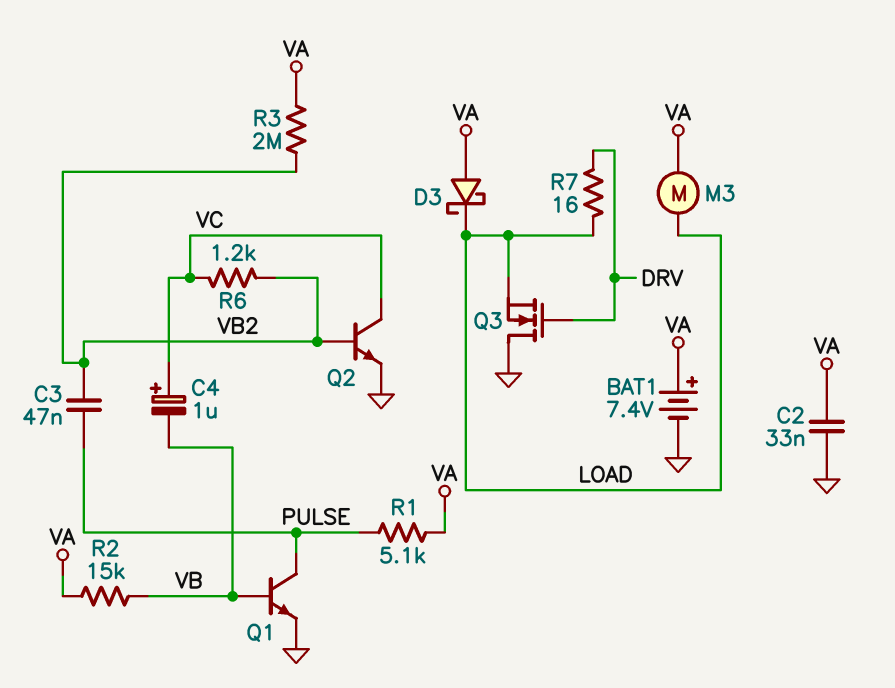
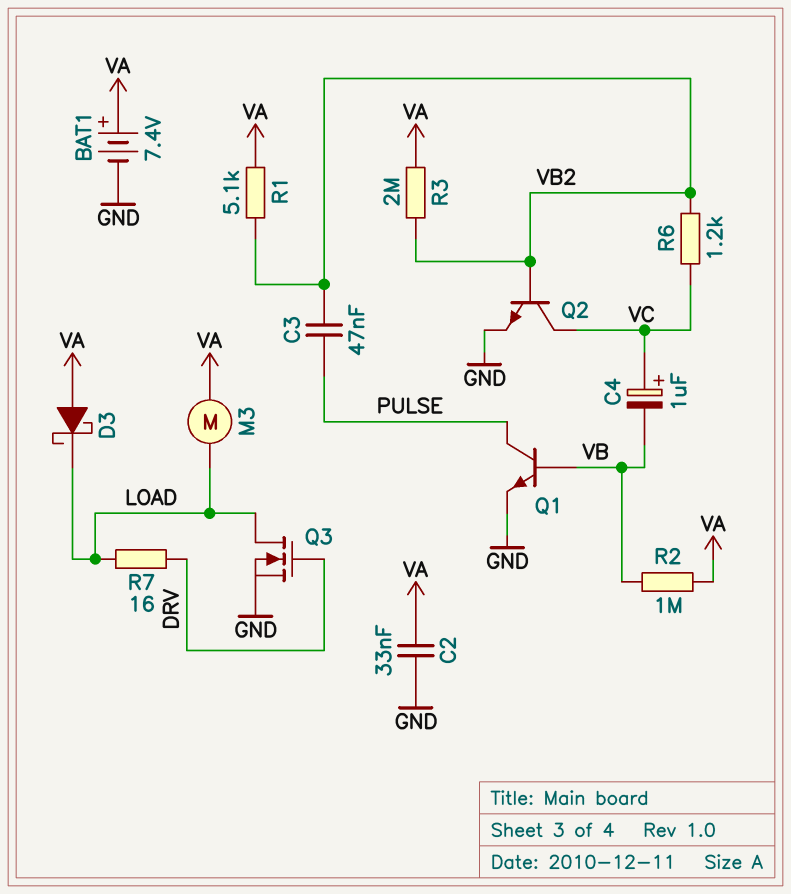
Q3: NMOS (G DRV, D GND, S LOAD) -> NMOS (G DRV, D LOAD, S GND)
R1: 5.1k (PULSE, VA) -> 5.1k (VA, VB2)
R2: 15k (VA, VB) -> 1M (VA, VB)

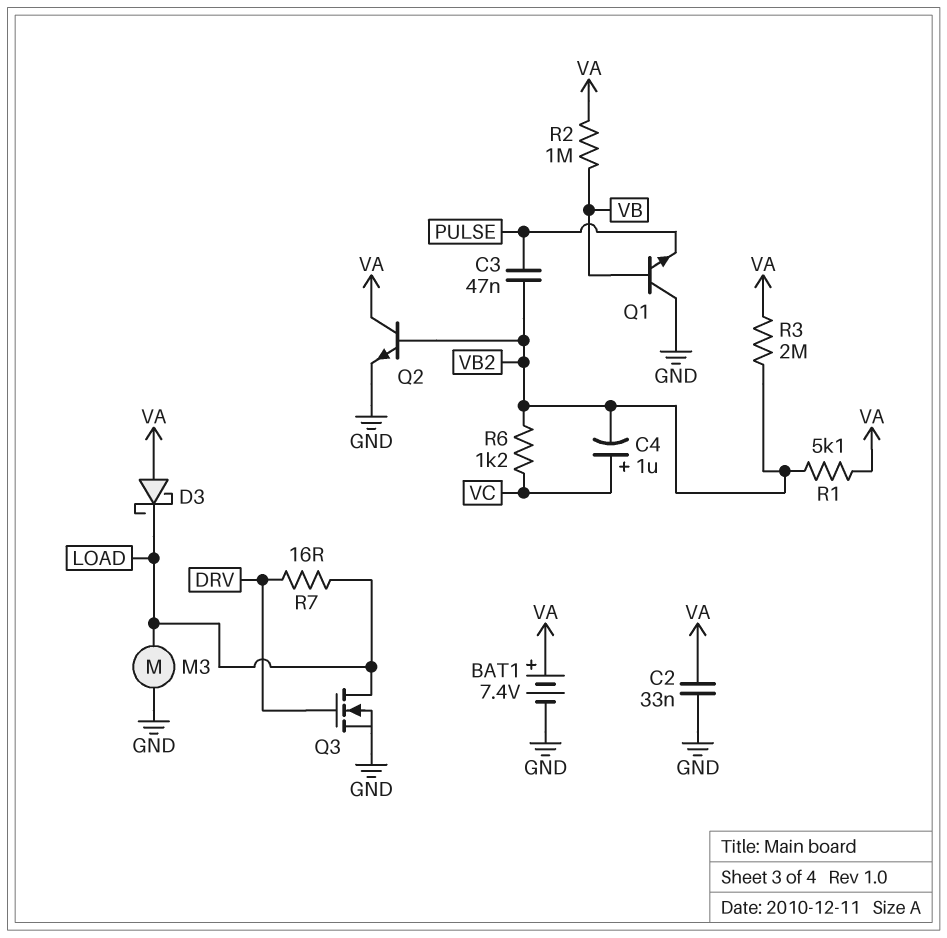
C4: 1uF (plus VC, minus VB) -> 1uF (plus VC, minus VB2)
M3: motor (LOAD, VA) -> motor (GND, LOAD)
Q1: NPN (B VB, C PULSE, E GND) -> NPN (B VB, C GND, E PULSE)
Q2: NPN (B VB2, C VC, E GND) -> NPN (B VB2, C VA, E GND)

